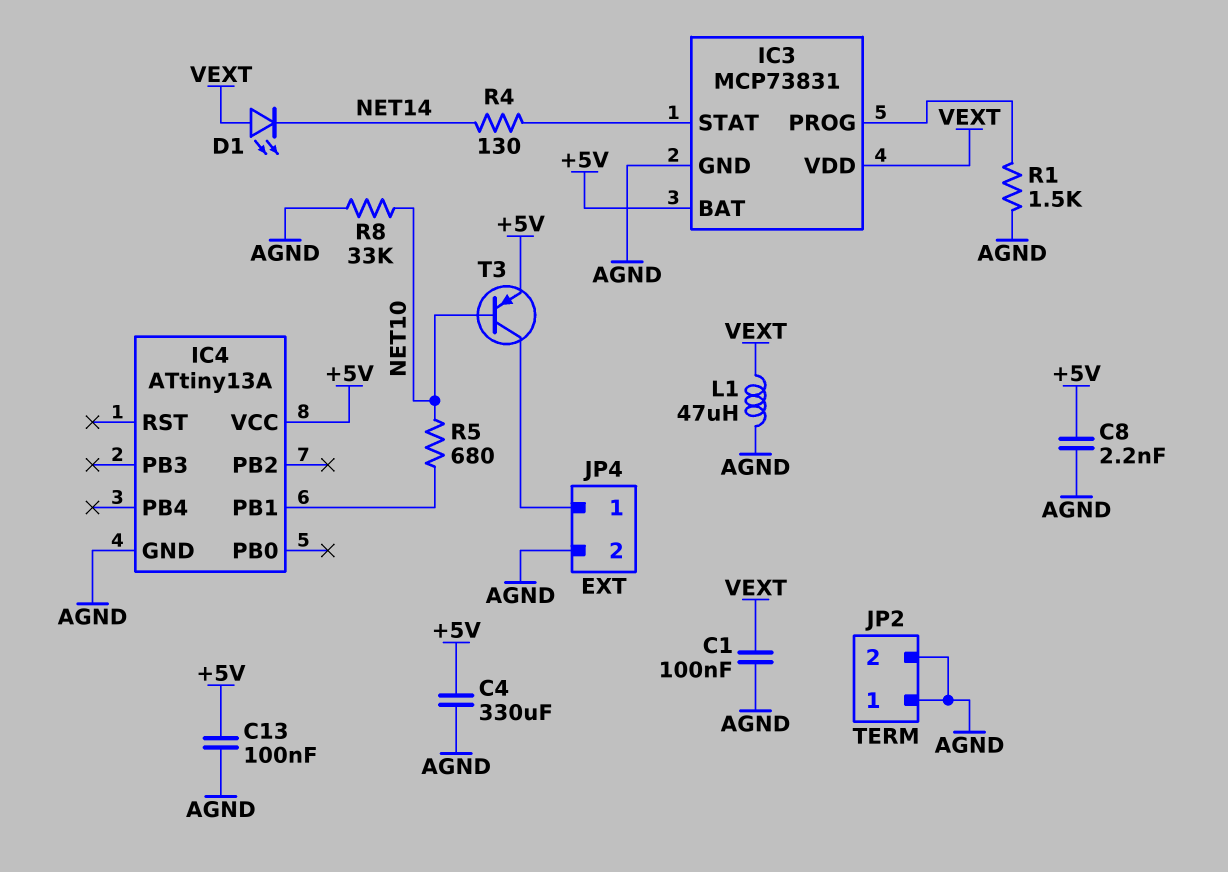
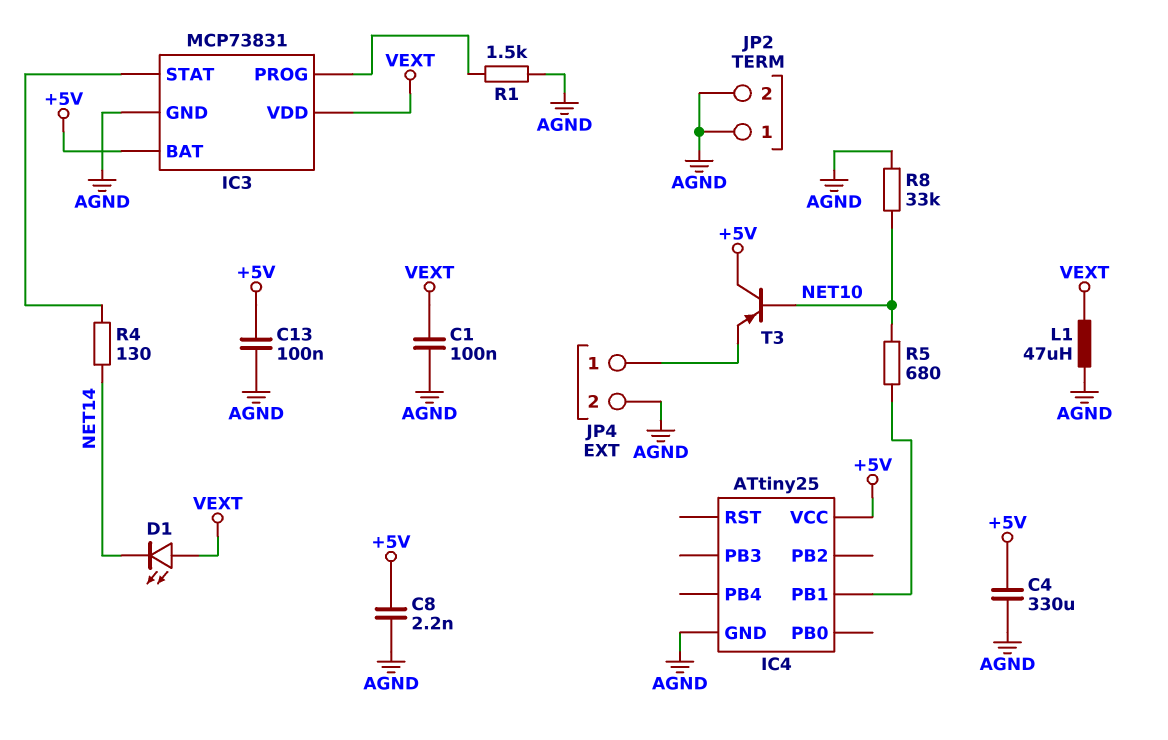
IC4: ATtiny13A -> ATtiny25
T3: PNP (B NET10, C JP4/1, E +5V) -> PNP (B NET10, C +5V, E JP4/1)

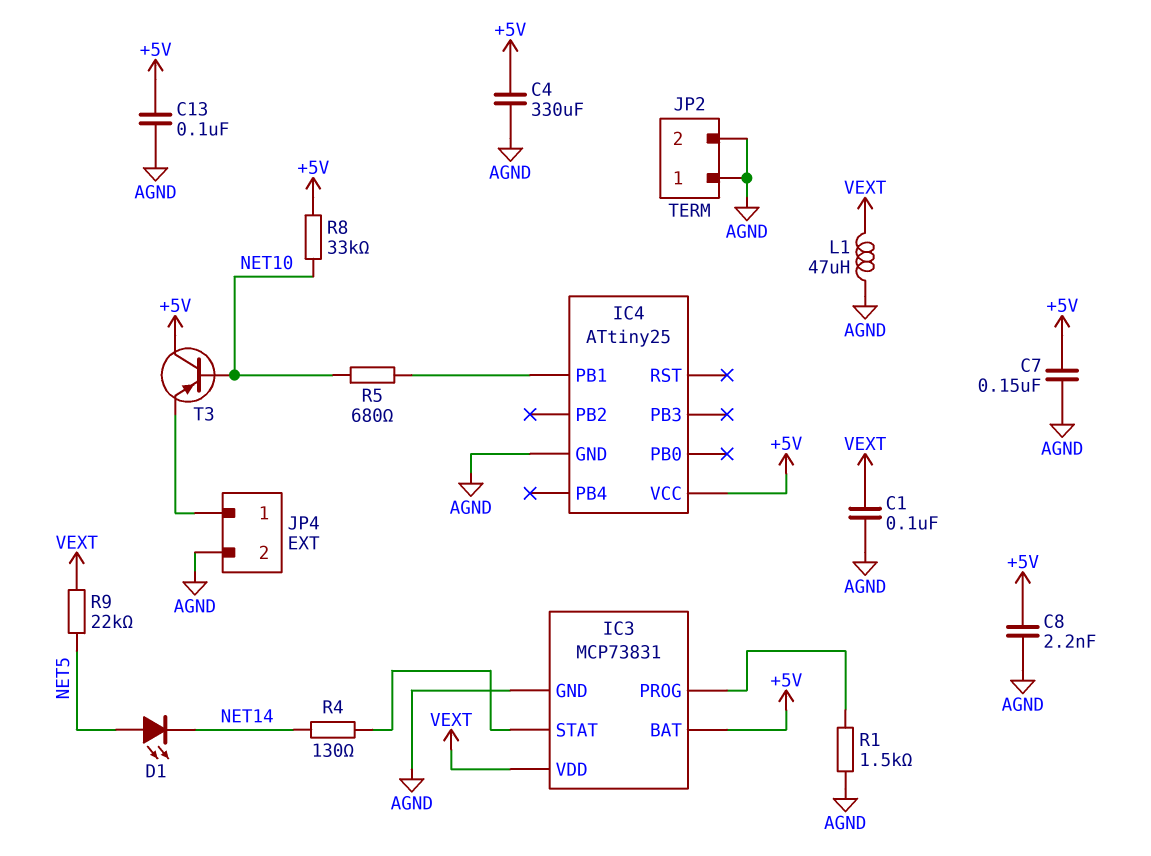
C7: none -> 150nF (+5V, AGND)
D1: LED (A VEXT, K NET14) -> LED (A NET5, K NET14)
R8: 33k (AGND, NET10) -> 33k (+5V, NET10)
R9: none -> 22k (NET5, VEXT)

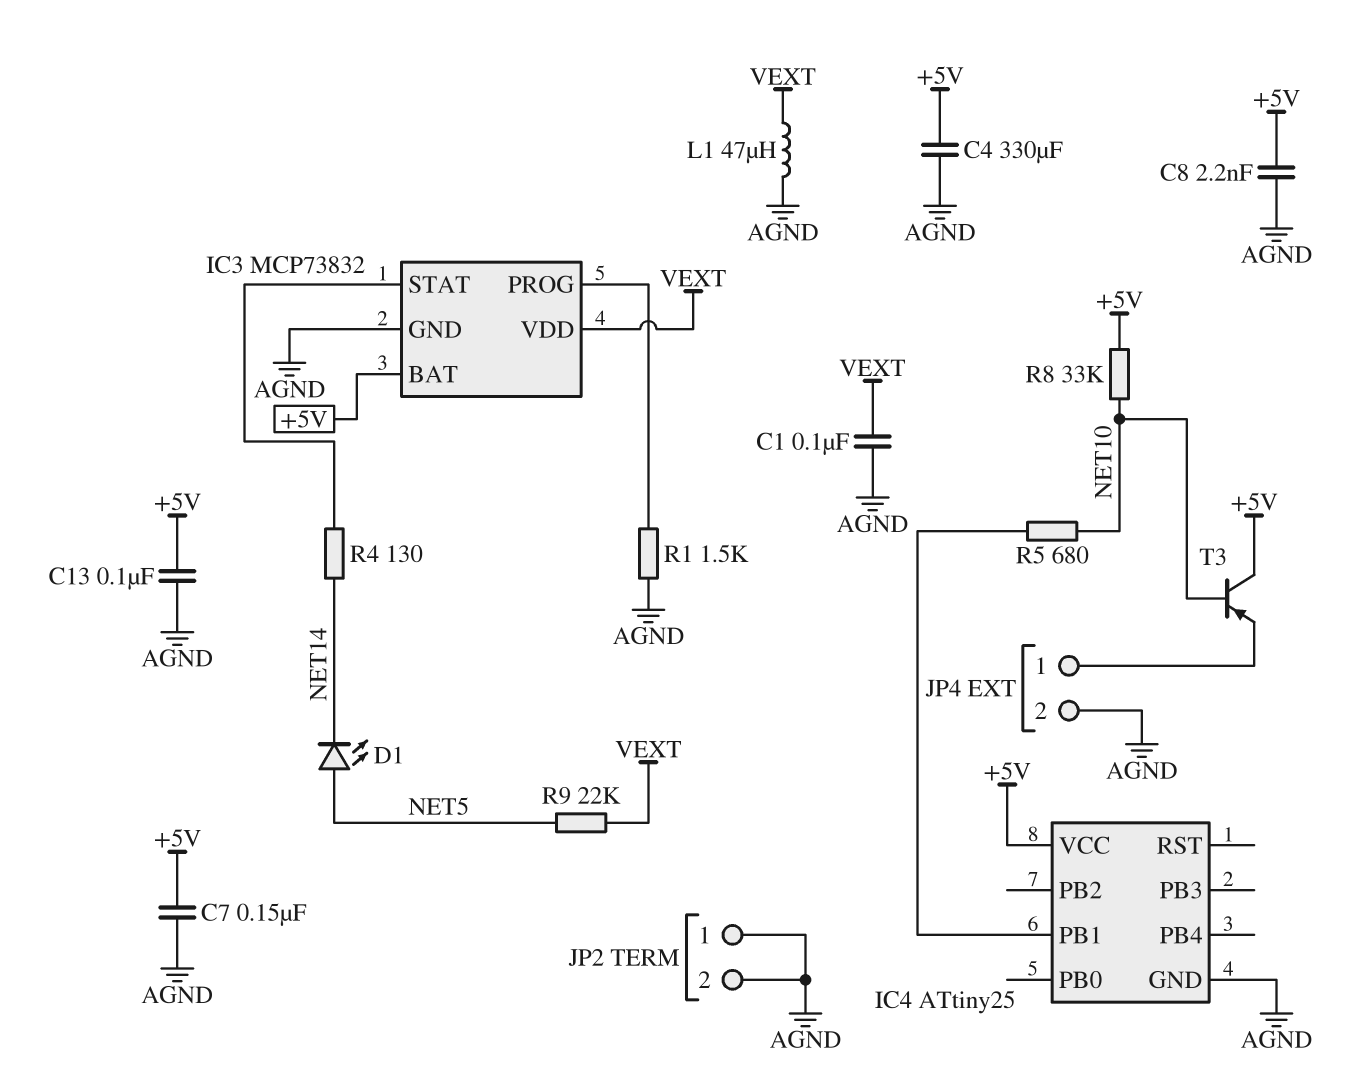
IC3: MCP73831 -> MCP73832

